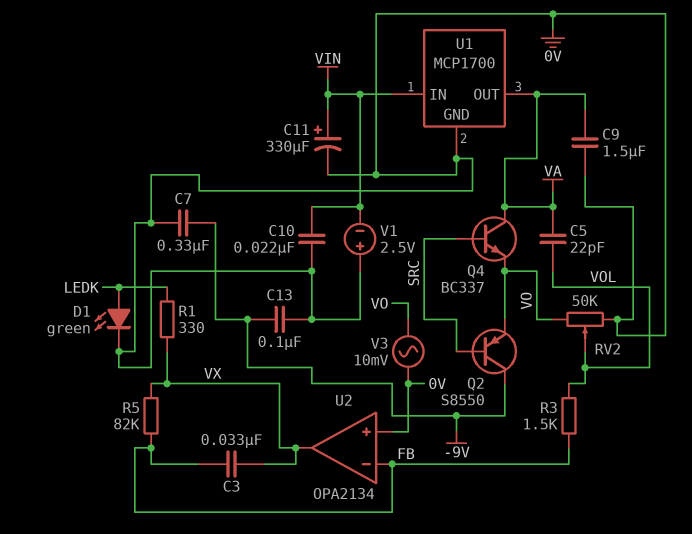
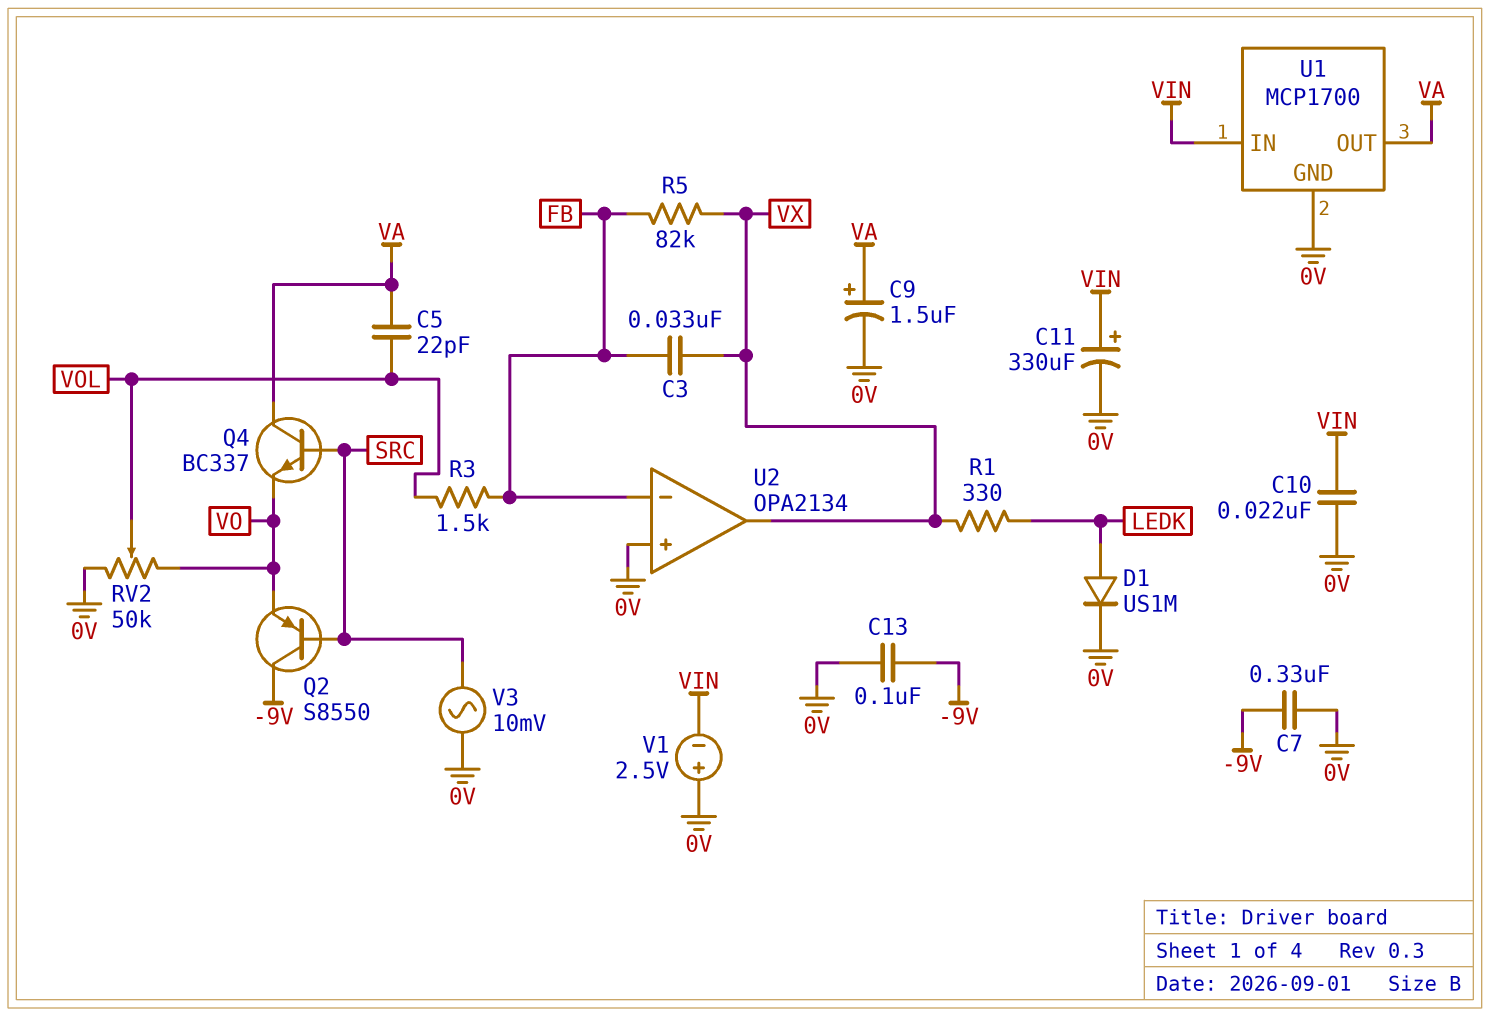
C9: 1.5uF (0V, VA) -> 1.5uF (plus VA, minus 0V)
D1: LED green (A LEDK, K 0V) -> diode US1M (A LEDK, K 0V)
V3: AC 10mV (0V, VO) -> AC 10mV (0V, SRC)

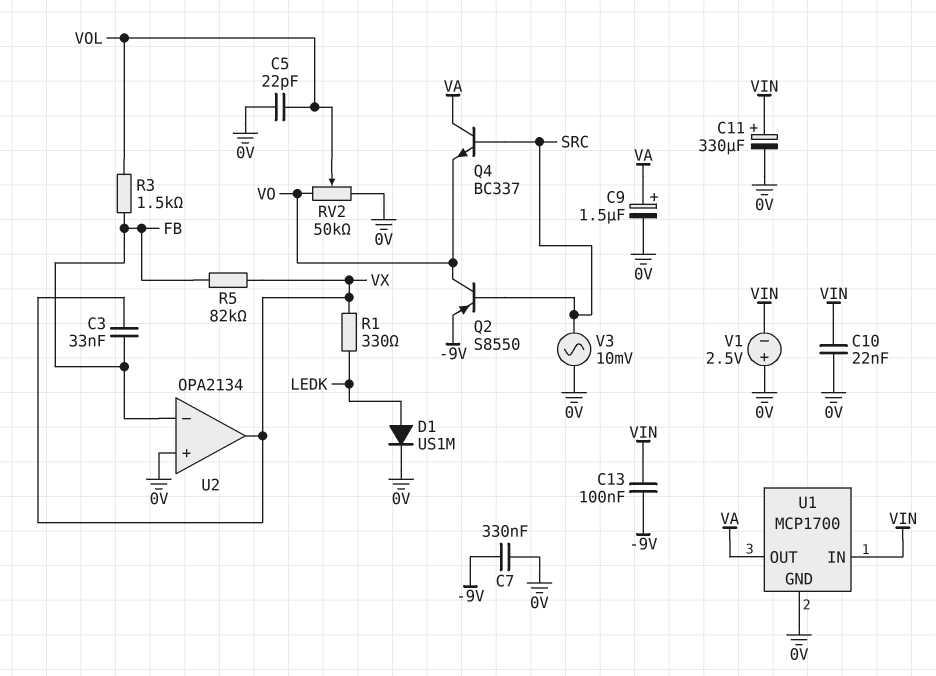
C5: 22pF (VA, VOL) -> 22pF (0V, VOL)
C13: 100nF (-9V, 0V) -> 100nF (-9V, VIN)
Q2: PNP S8550 (B SRC, C -9V, E VO) -> PNP S8550 (B SRC, C VO, E -9V)

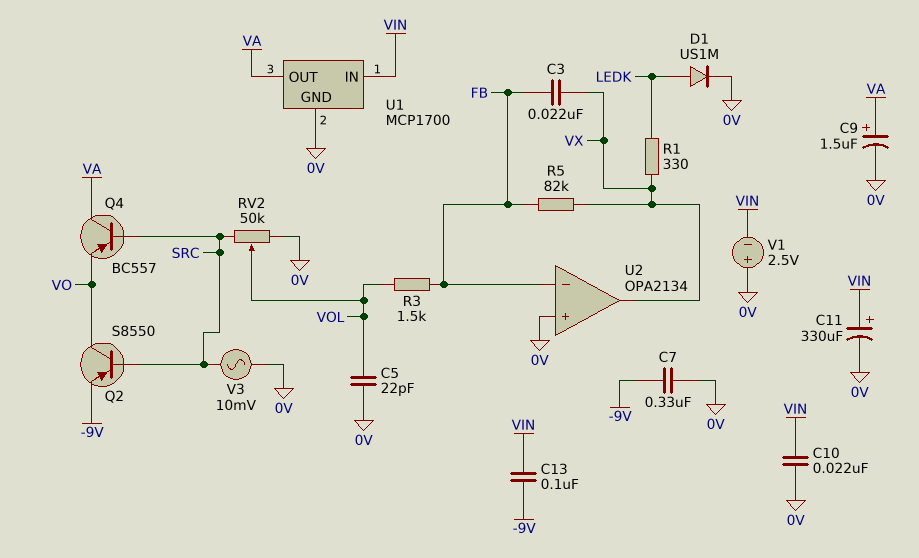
C3: 33nF (FB, VX) -> 22nF (FB, VX)
Q4: NPN BC337 (B SRC, C VA, E VO) -> PNP BC557 (B SRC, C VA, E VO)
RV2: 50k (0V, VO, wiper VOL) -> 50k (0V, SRC, wiper VOL)

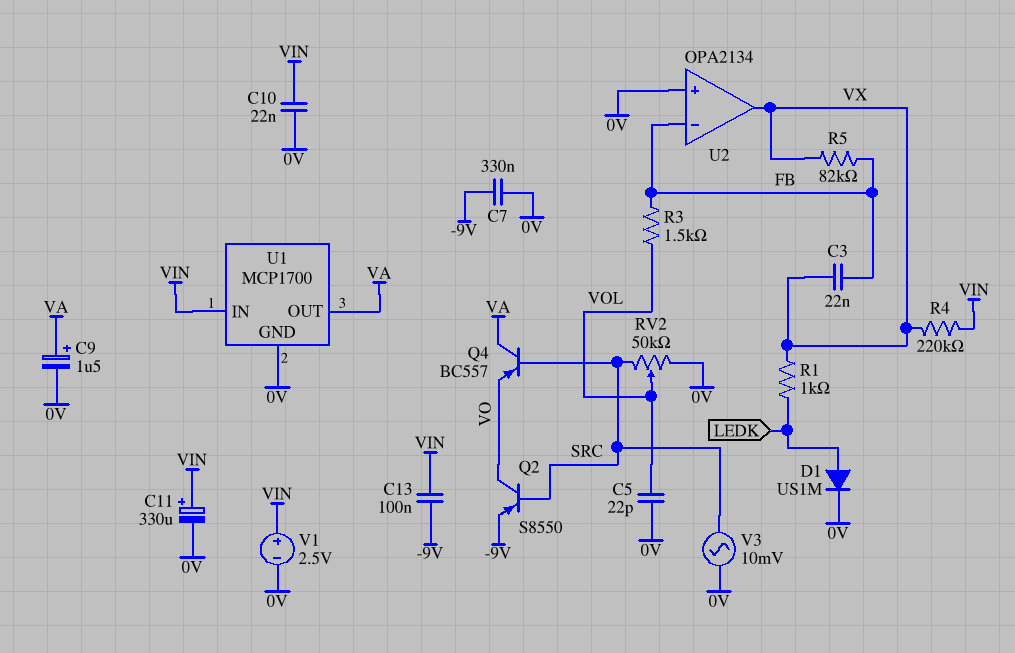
R1: 330 (LEDK, VX) -> 1k (LEDK, VX)
R4: none -> 220k (VIN, VX)
V1: 2.5V (plus 0V, minus VIN) -> 2.5V (plus VIN, minus 0V)

